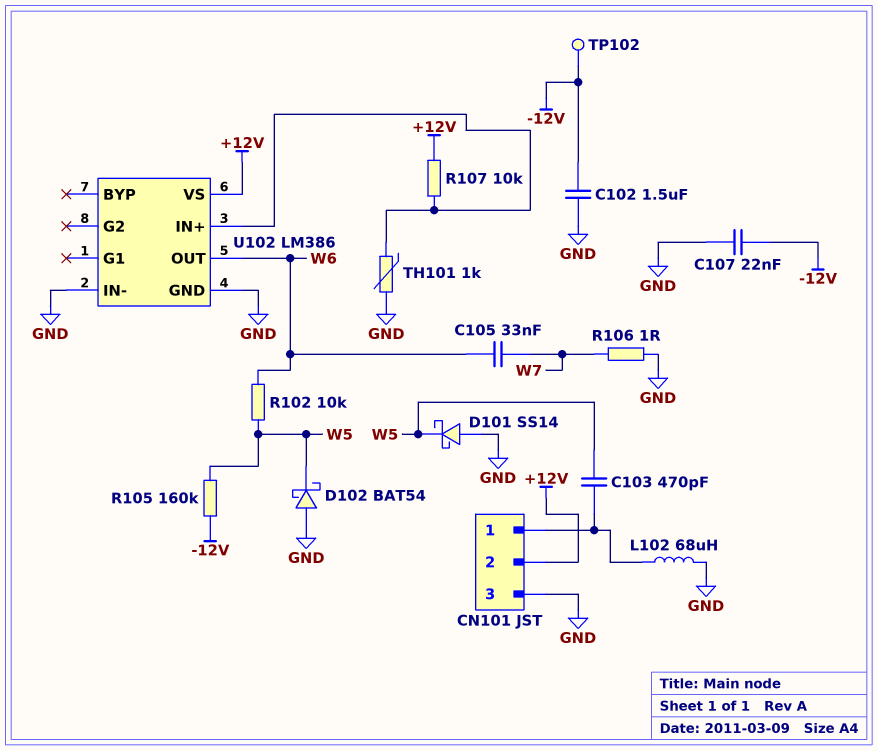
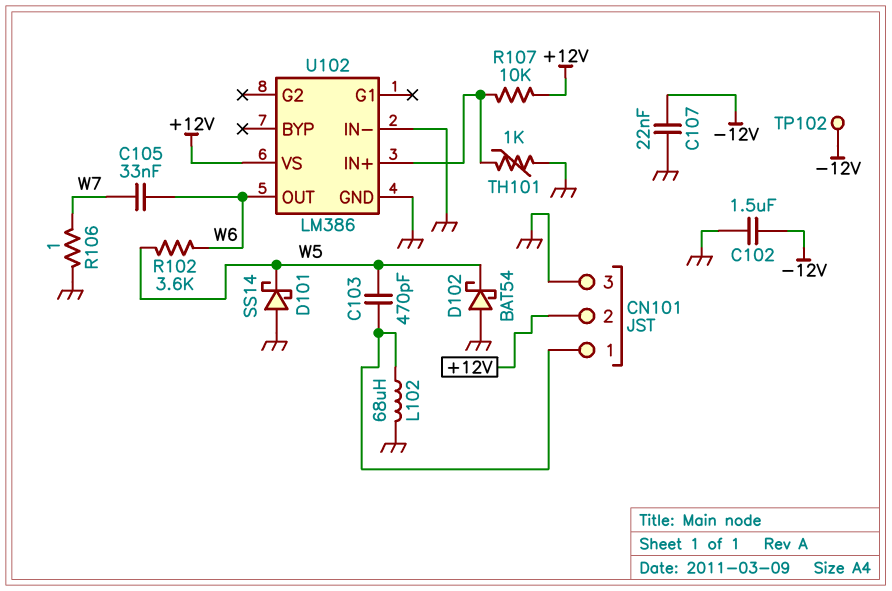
R102: 10k (W5, W6) -> 3.6k (W5, W6)
R105: 160k (-12V, W5) -> none

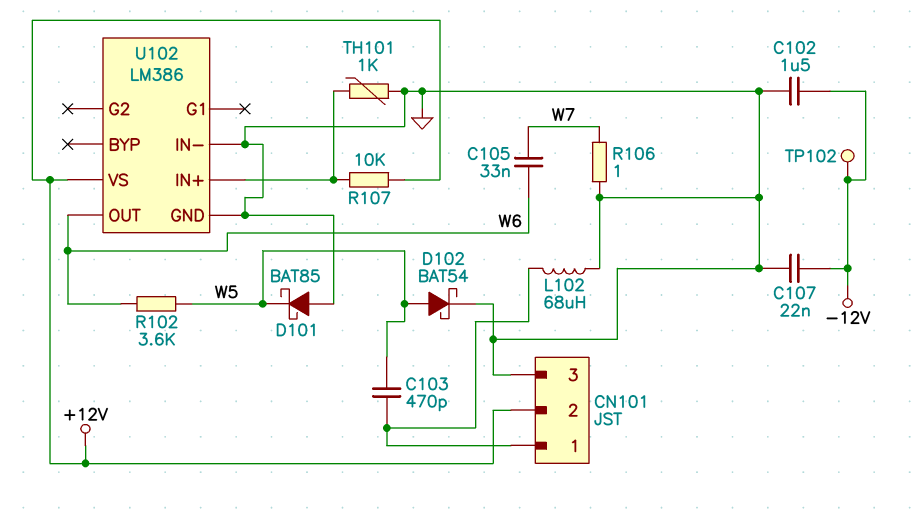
D101: schottky SS14 (A GND, K W5) -> schottky BAT85 (A GND, K W5)
D102: schottky BAT54 (A GND, K W5) -> schottky BAT54 (A W5, K GND)

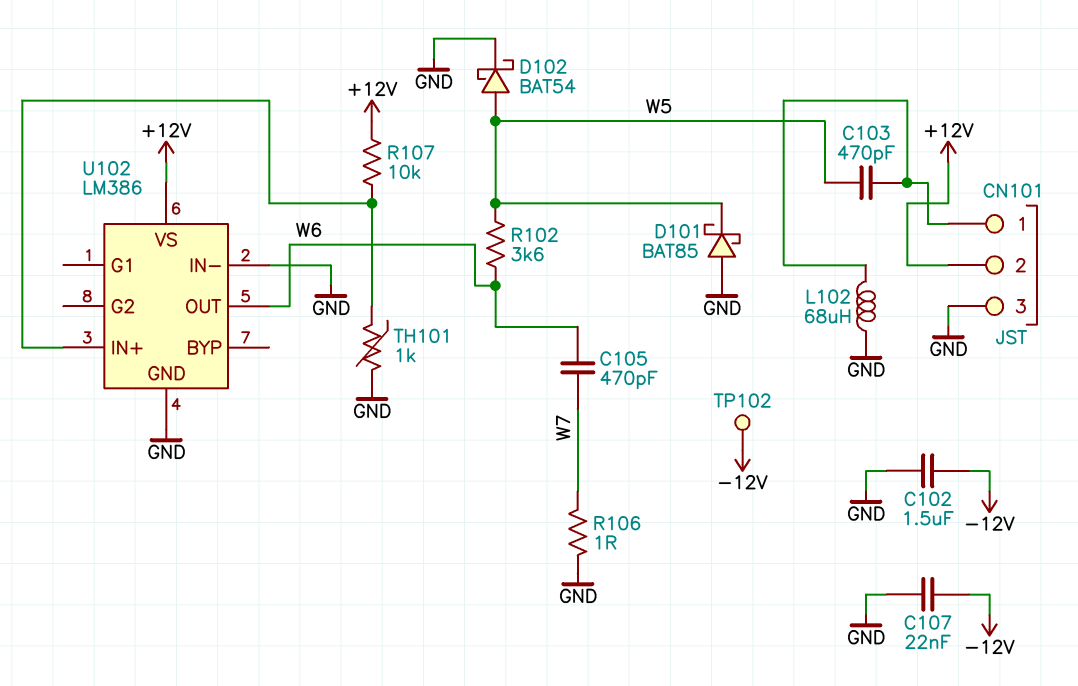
C105: 33nF (W6, W7) -> 470pF (W6, W7)

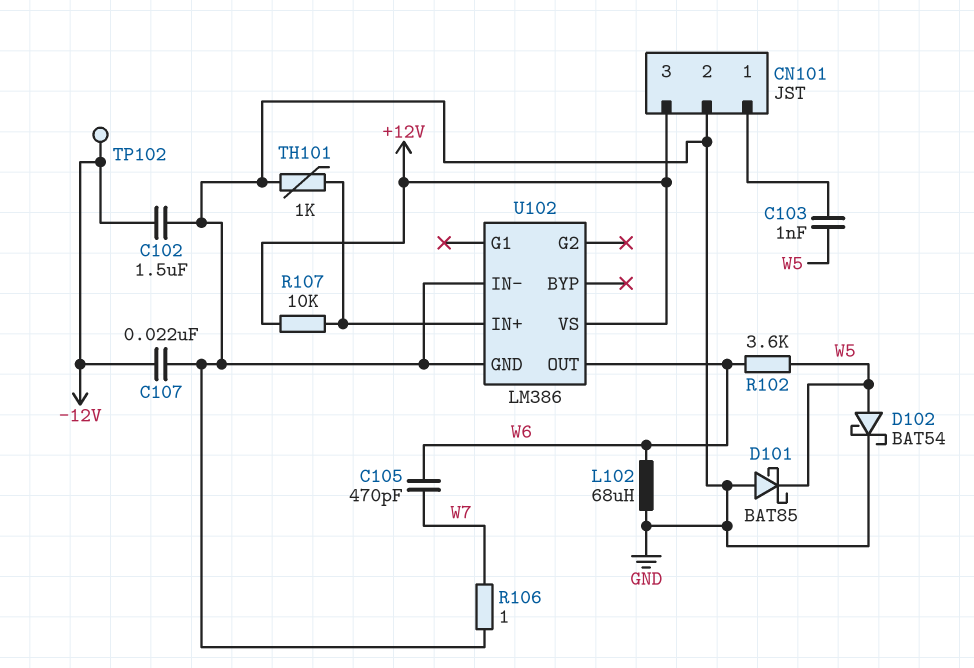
C103: 470pF (CN101/1, W5) -> 1nF (CN101/1, W5)
CN101 pin 2: +12V -> GND
CN101 pin 3: GND -> +12V
L102: 68uH (CN101/1, GND) -> 68uH (GND, W6)

